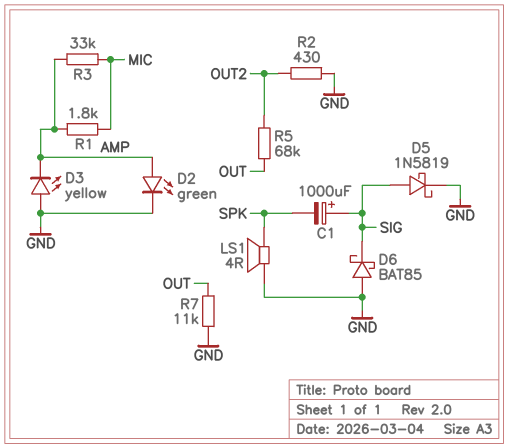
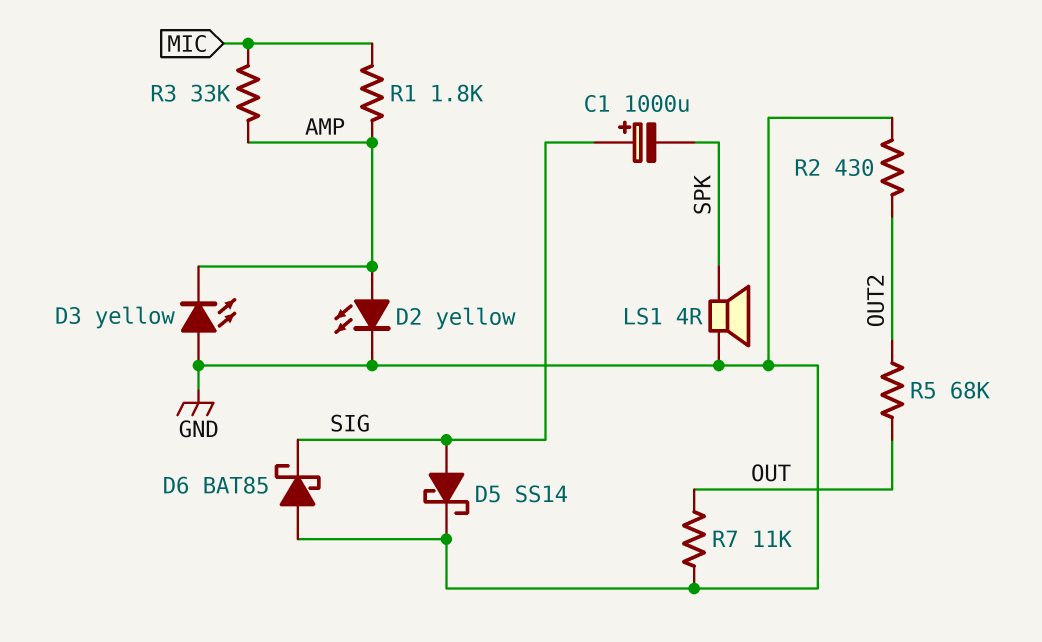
D2: LED green (A AMP, K GND) -> LED yellow (A AMP, K GND)
D5: schottky 1N5819 (A SIG, K GND) -> schottky SS14 (A SIG, K GND)

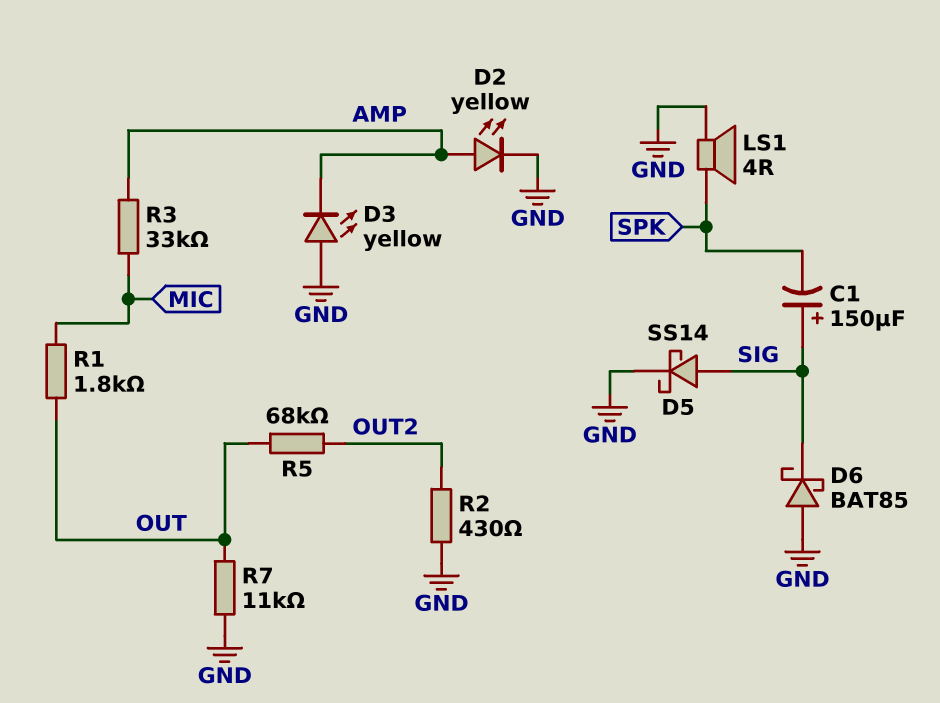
C1: 1000uF (plus SIG, minus SPK) -> 150uF (plus SIG, minus SPK)
R1: 1.8k (AMP, MIC) -> 1.8k (MIC, OUT)

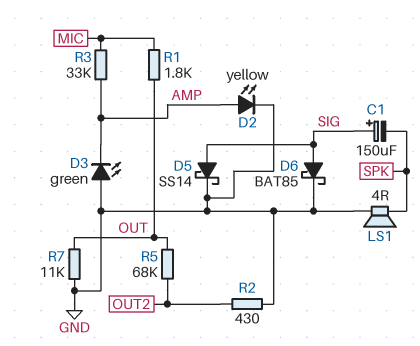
D3: LED yellow (A GND, K AMP) -> LED green (A GND, K AMP)
D6: schottky BAT85 (A GND, K SIG) -> schottky BAT85 (A SIG, K GND)

